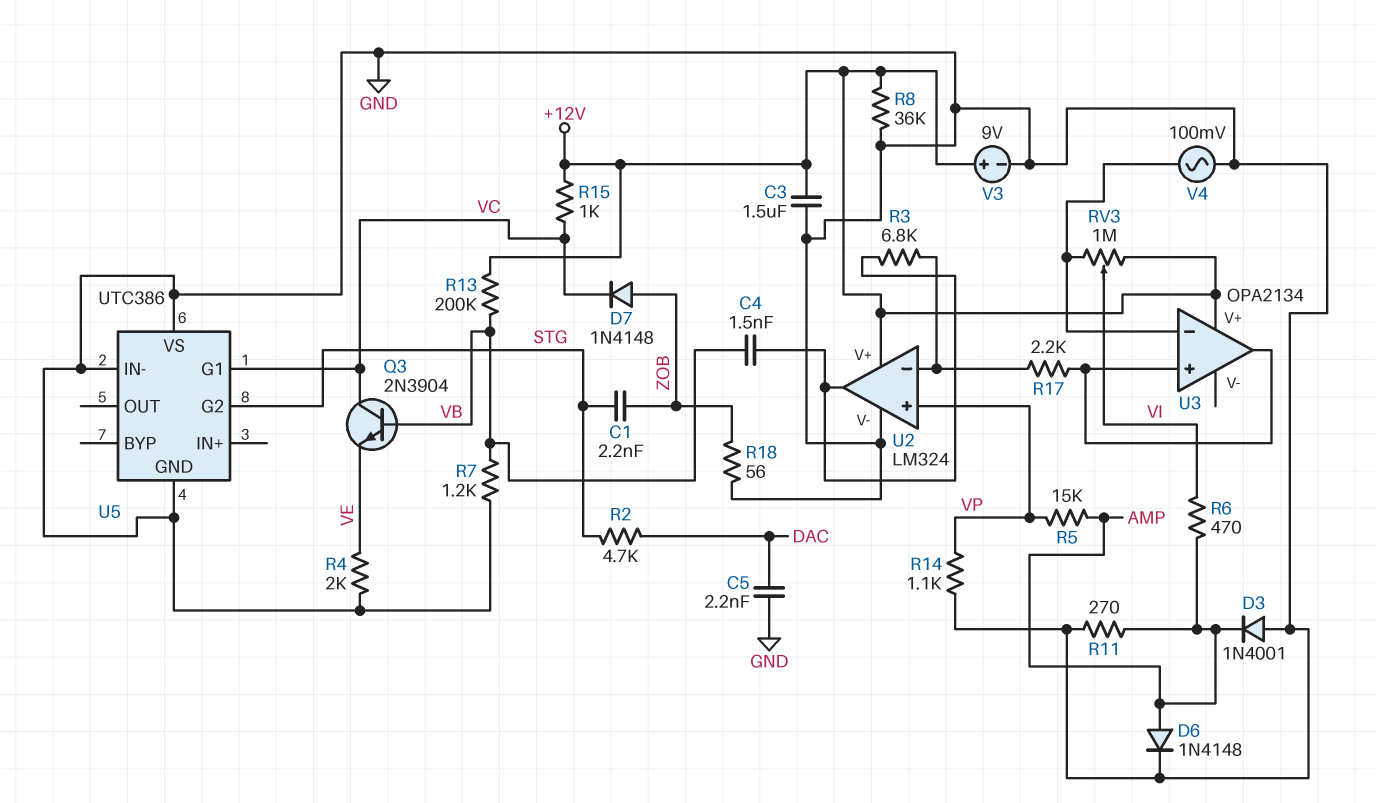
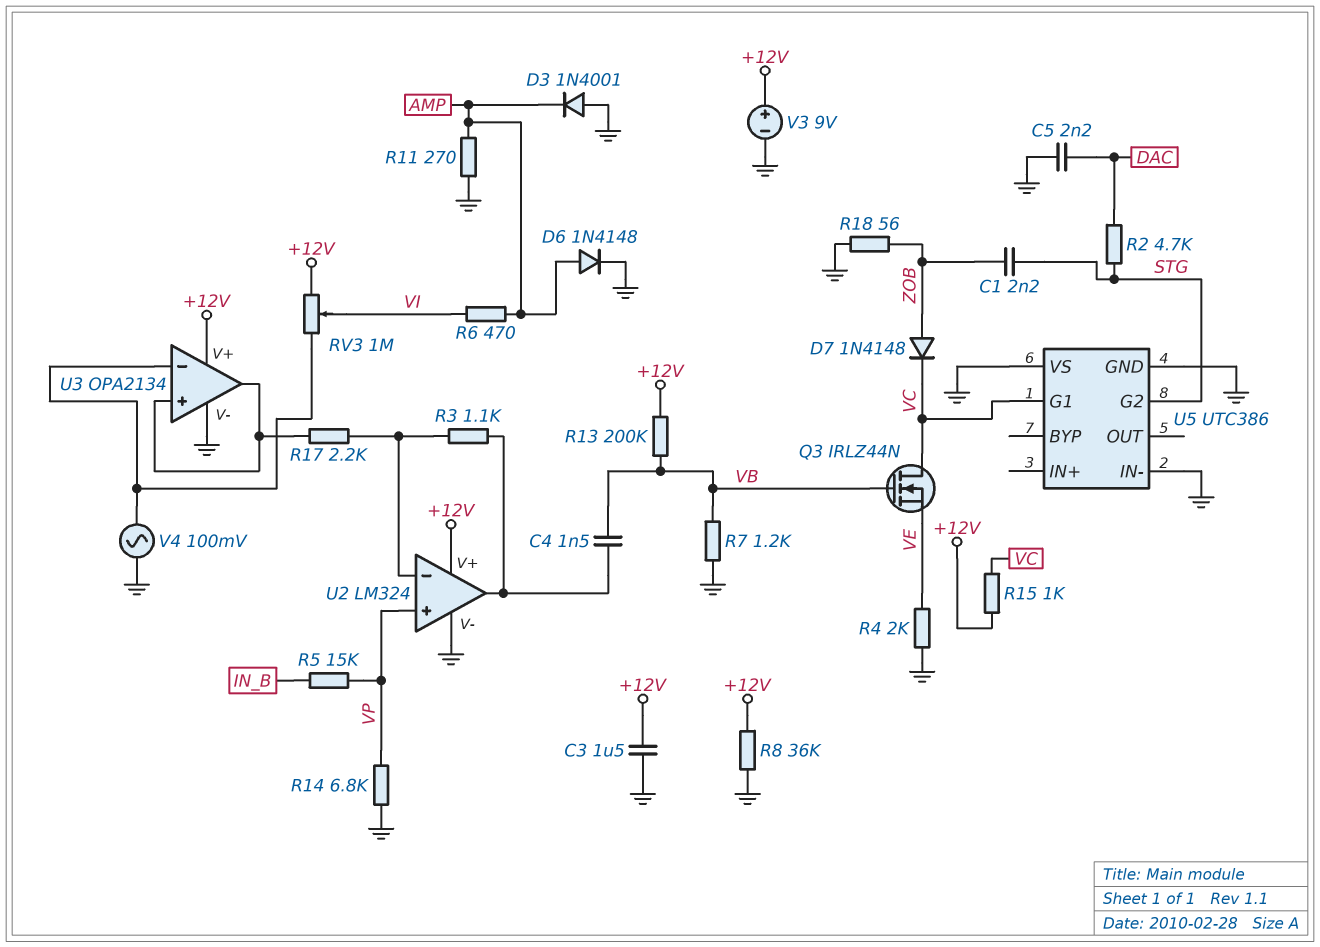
Q3: NPN 2N3904 (B VB, C VC, E VE) -> NMOS IRLZ44N (G VB, D VC, S VE)
R3: 6.8k (U2/in-, U2/out) -> 1.1k (U2/in-, U2/out)
R5: 15k (AMP, VP) -> 15k (IN_B, VP)
R14: 1.1k (GND, VP) -> 6.8k (GND, VP)
U3 pin V-: none -> GND

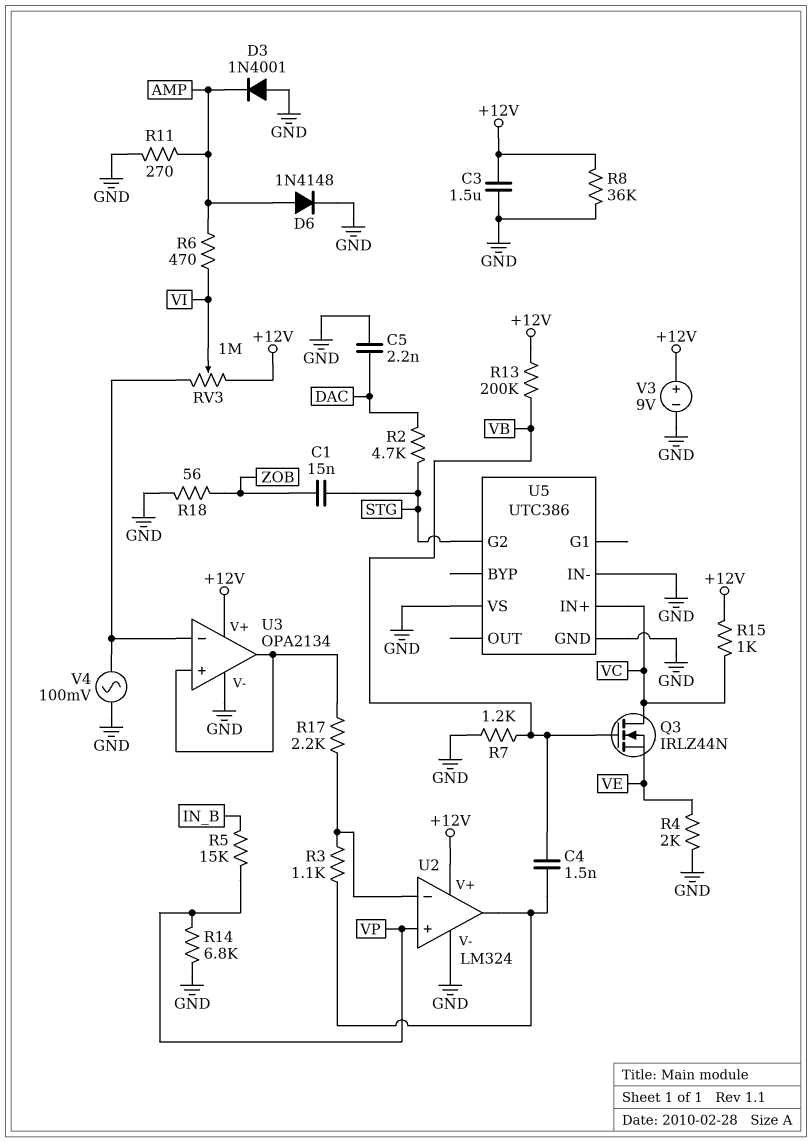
C1: 2.2nF (STG, ZOB) -> 15nF (STG, ZOB)
D7: diode 1N4148 (A ZOB, K VC) -> none
U5 pin G1: VC -> none
U5 pin IN+: none -> VC

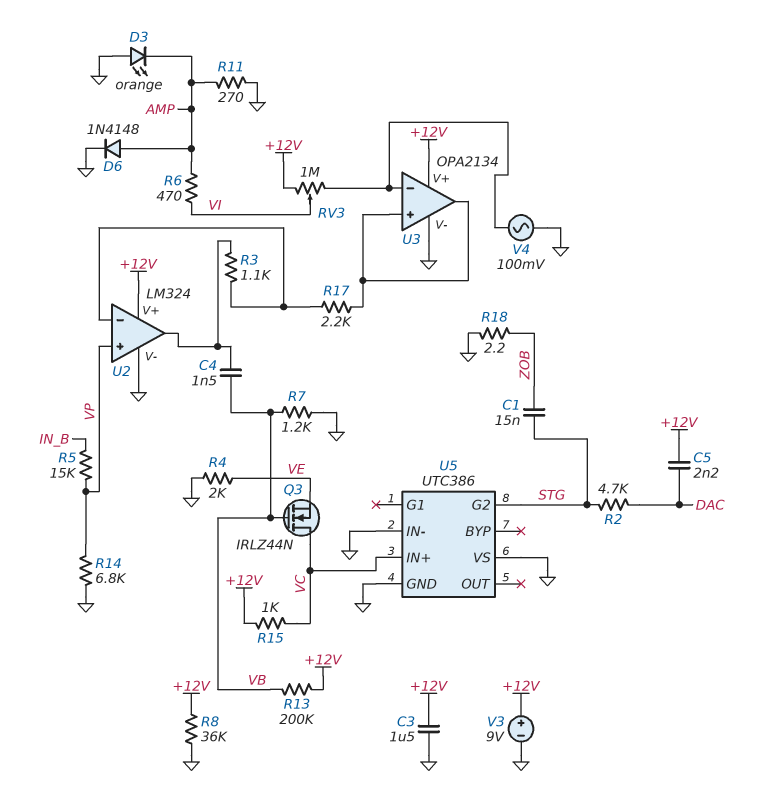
C5: 2.2nF (DAC, GND) -> 2.2nF (+12V, DAC)
D3: diode 1N4001 (A GND, K AMP) -> LED orange (A GND, K AMP)
R18: 56 (GND, ZOB) -> 2.2 (GND, ZOB)

